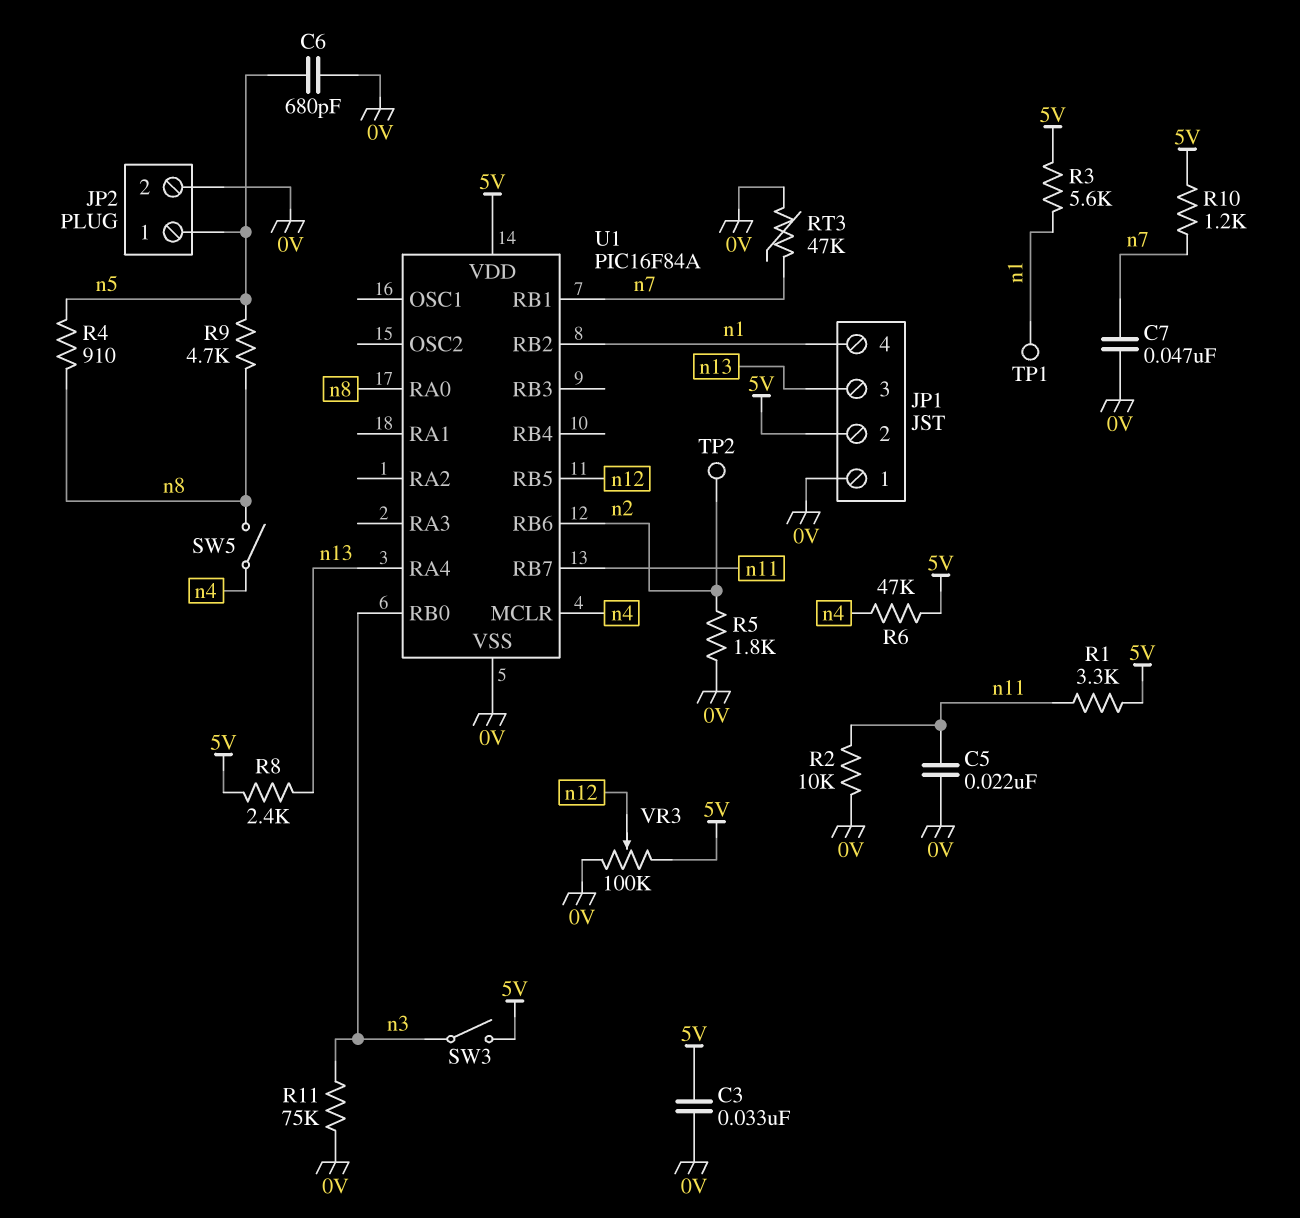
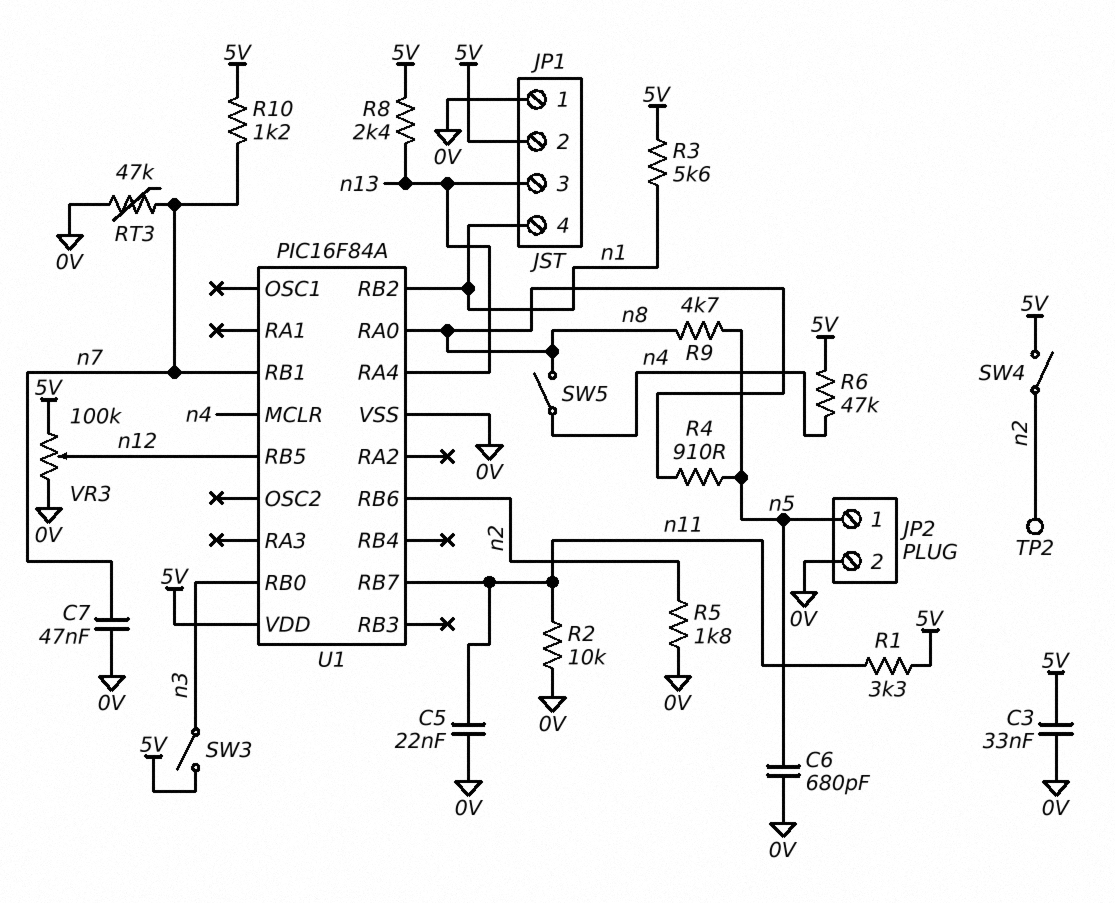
R11: 75k (0V, n3) -> none
SW4: none -> switch (5V, n2)
TP1: test point (n1) -> none

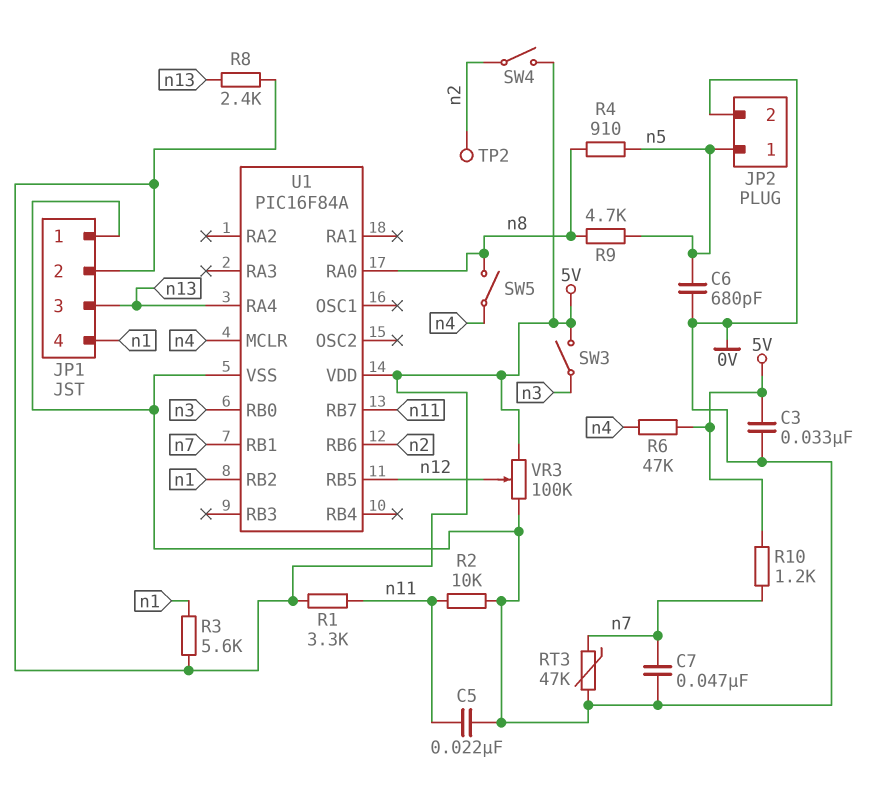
R5: 1.8k (0V, n2) -> none

